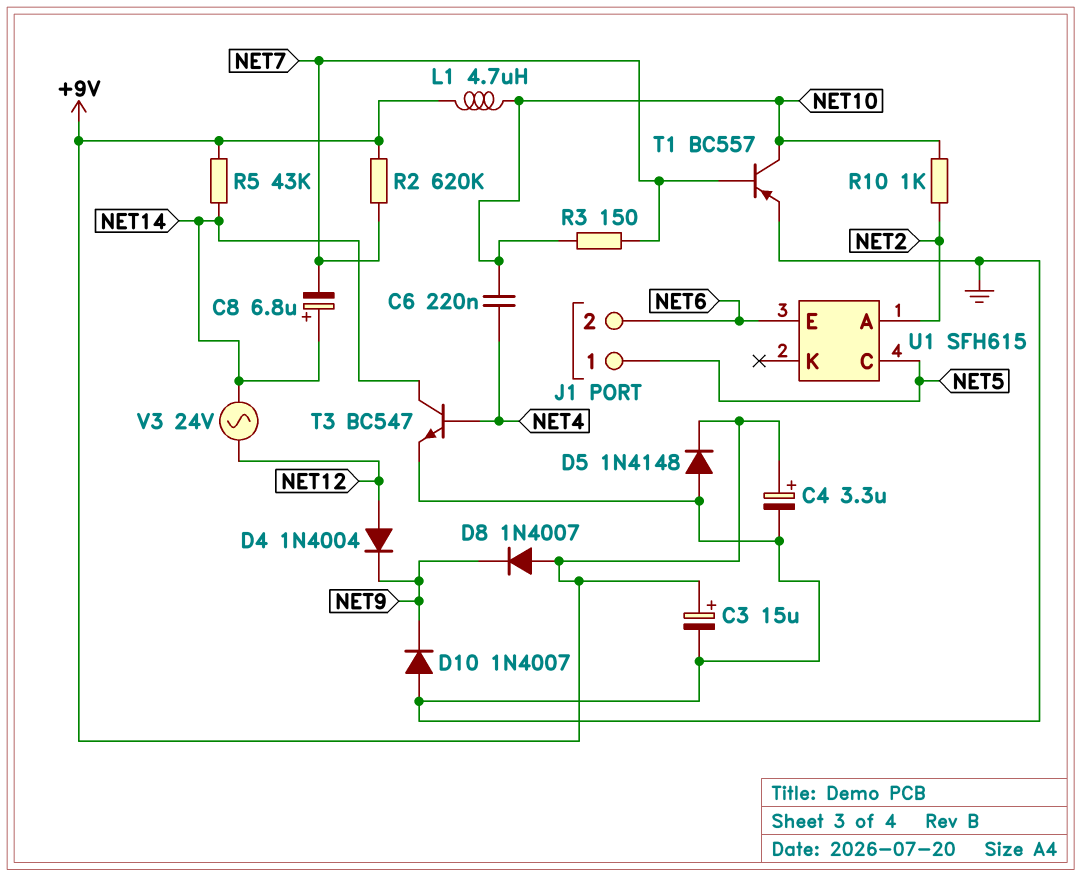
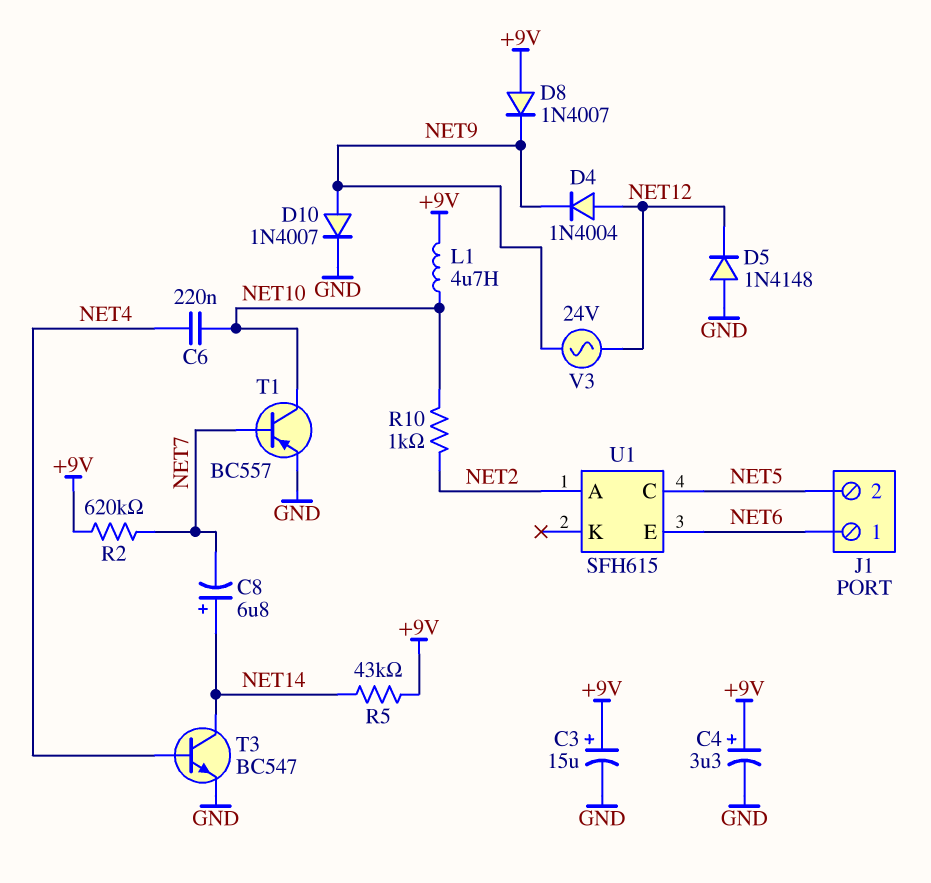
D5: diode 1N4148 (A GND, K +9V) -> diode 1N4148 (A GND, K NET12)
D10: diode 1N4007 (A GND, K NET9) -> diode 1N4007 (A NET9, K GND)
J1 pin 1: NET5 -> NET6
J1 pin 2: NET6 -> NET5
R3: 150 (NET7, NET10) -> none
V3: AC 24V (NET12, NET14) -> AC 24V (NET9, NET12)

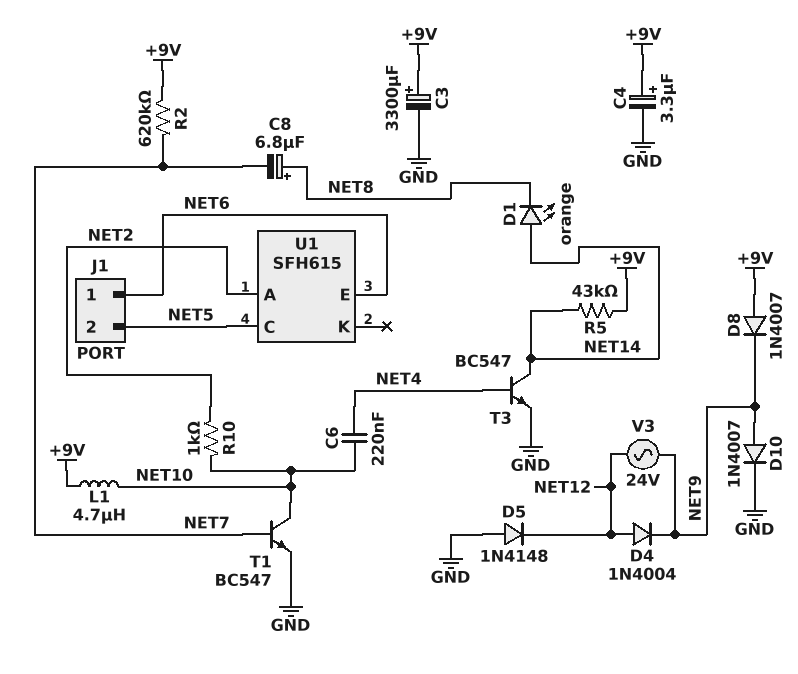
C3: 15uF (plus +9V, minus GND) -> 3300uF (plus +9V, minus GND)
C8: 6.8uF (plus NET14, minus NET7) -> 6.8uF (plus NET8, minus NET7)
D1: none -> LED orange (A NET14, K NET8)
T1: PNP BC557 (B NET7, C NET10, E GND) -> NPN BC547 (B NET7, C NET10, E GND)

